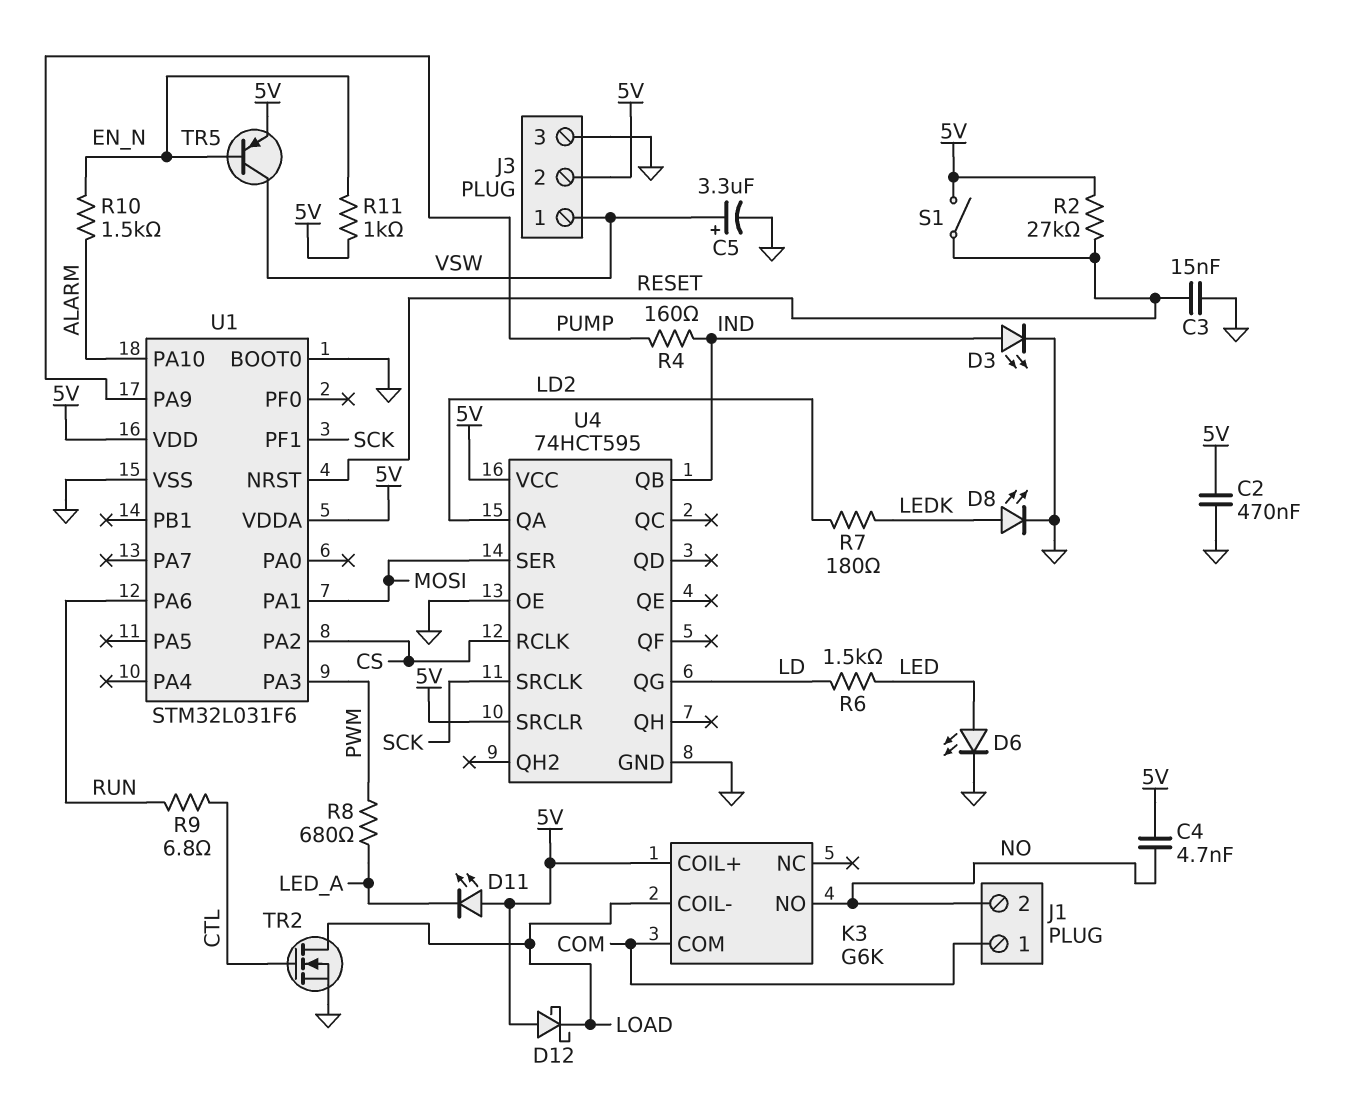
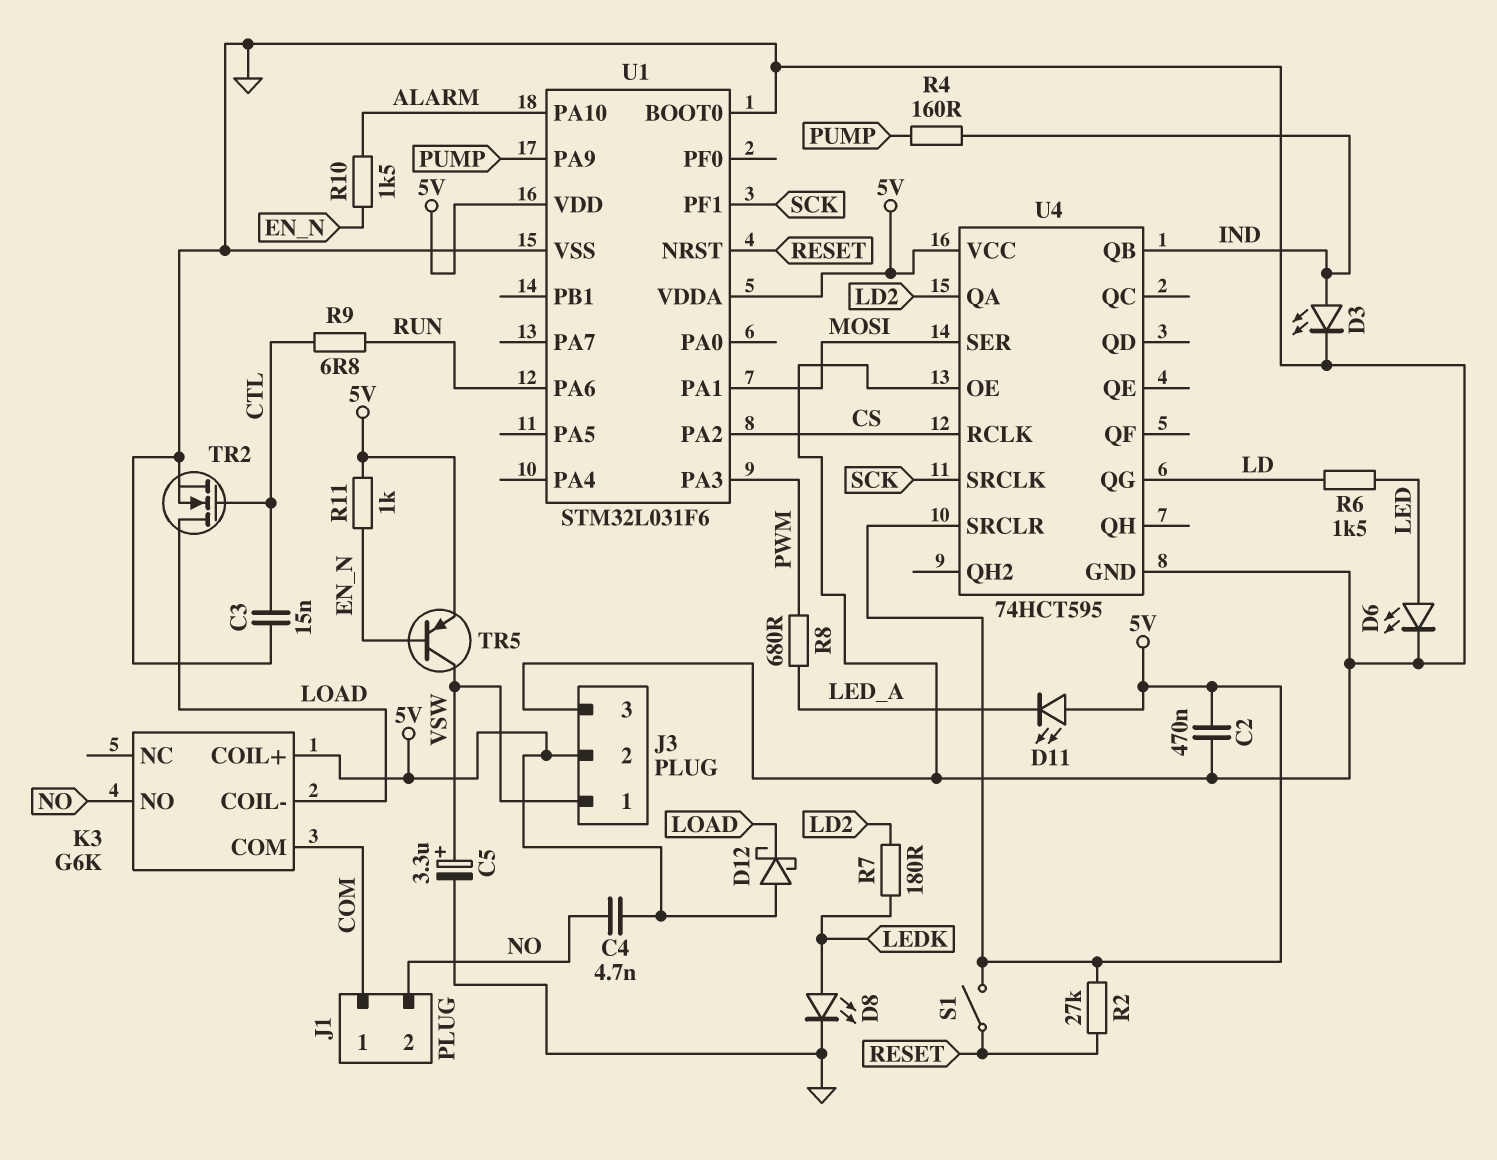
C3: 15nF (GND, RESET) -> 15nF (CTL, GND)

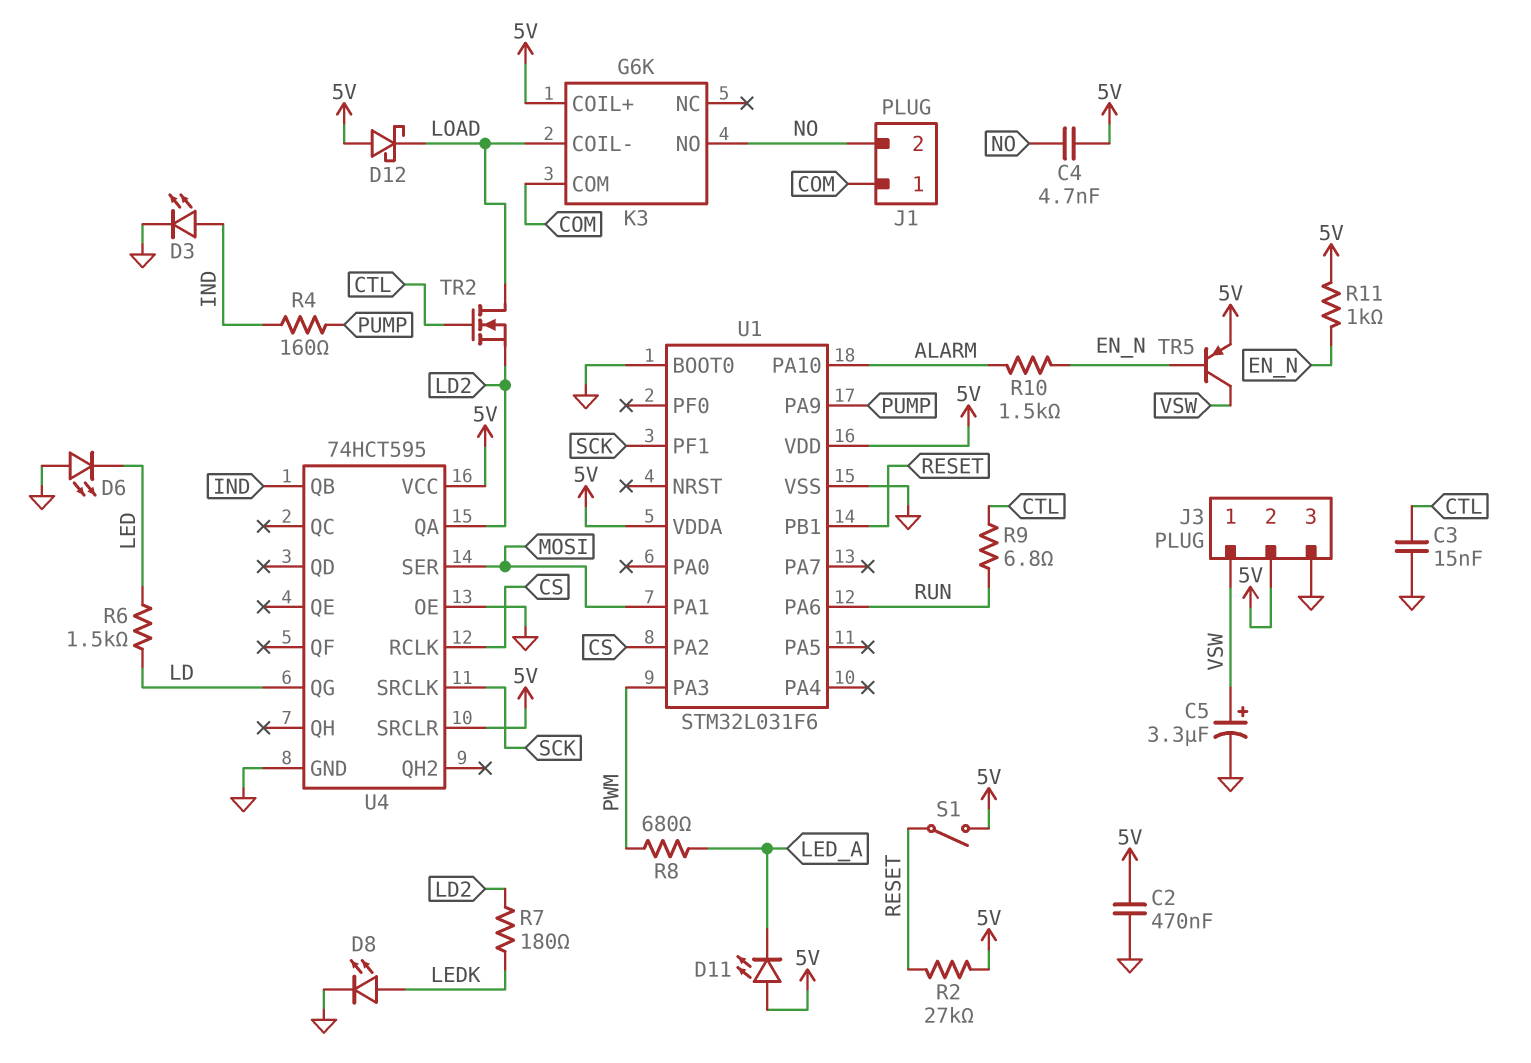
D6: LED (A LED, K GND) -> LED (A GND, K LED)
TR2: NMOS (G CTL, D LOAD, S GND) -> NMOS (G CTL, D LOAD, S LD2)
U1 pin NRST: RESET -> none
U1 pin PB1: none -> RESET

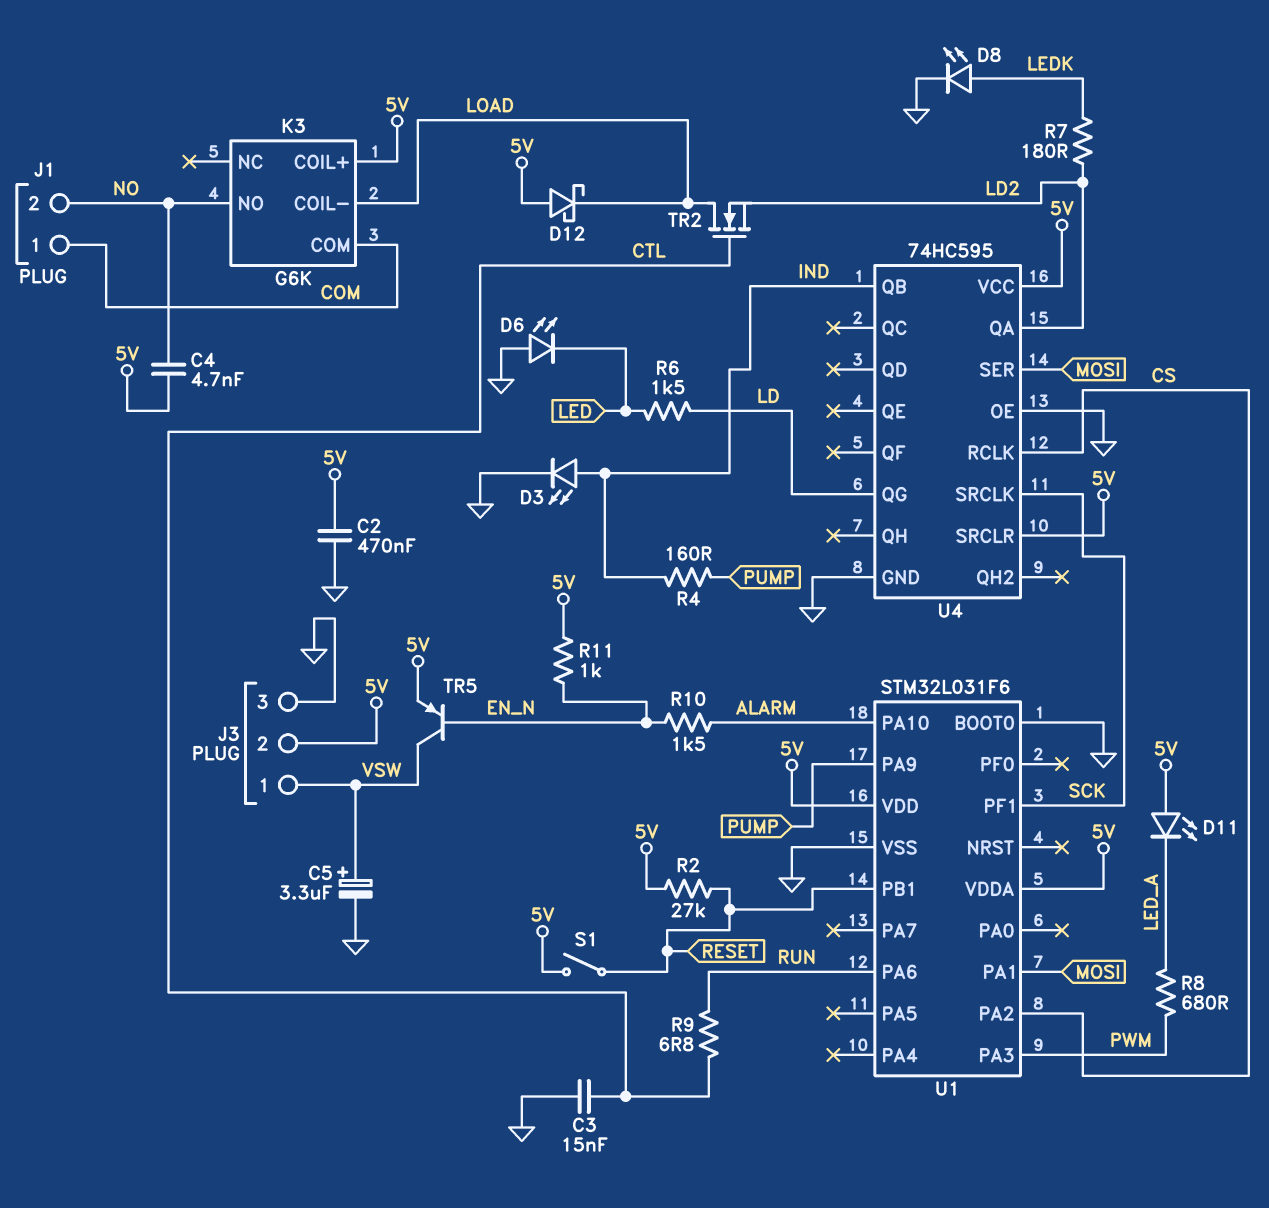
U4: 74HCT595 -> 74HC595

